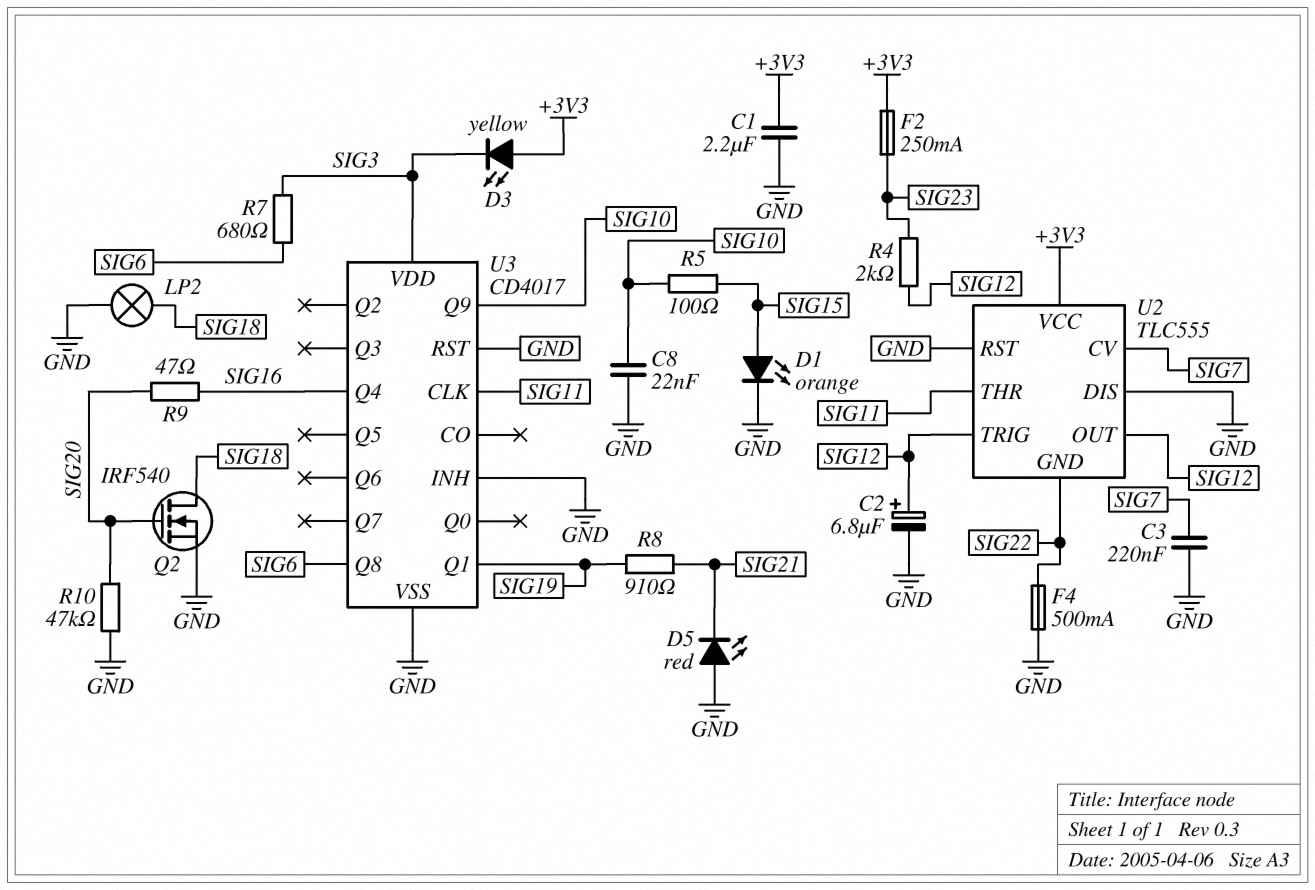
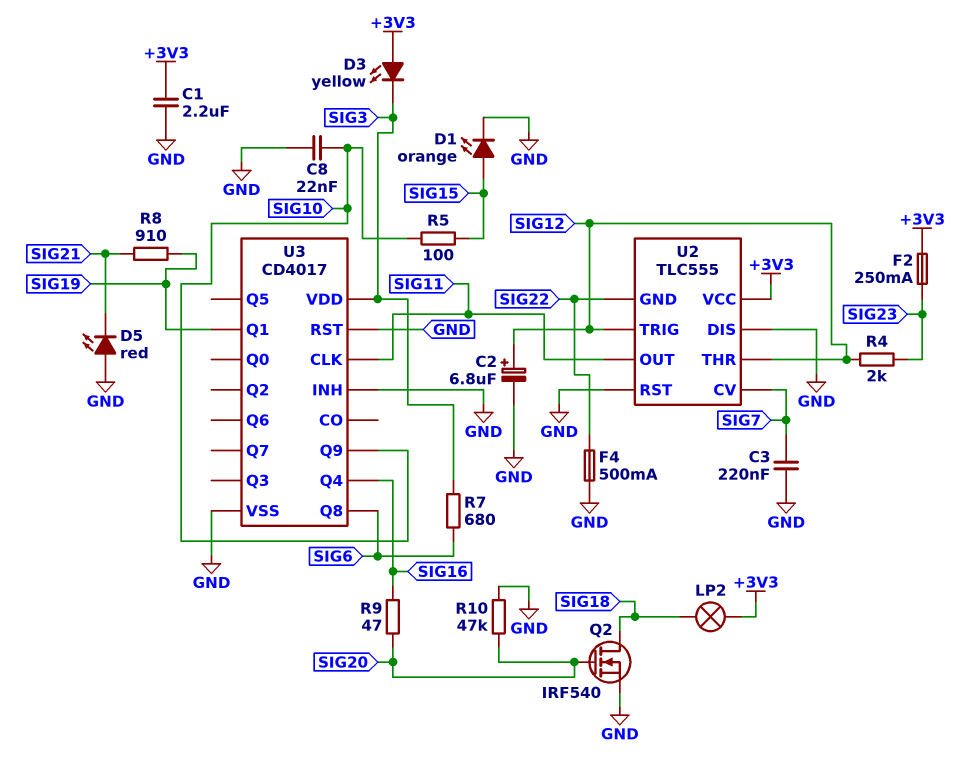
LP2: lamp (GND, SIG18) -> lamp (+3V3, SIG18)
U2 pin OUT: SIG12 -> SIG11
U2 pin THR: SIG11 -> SIG12

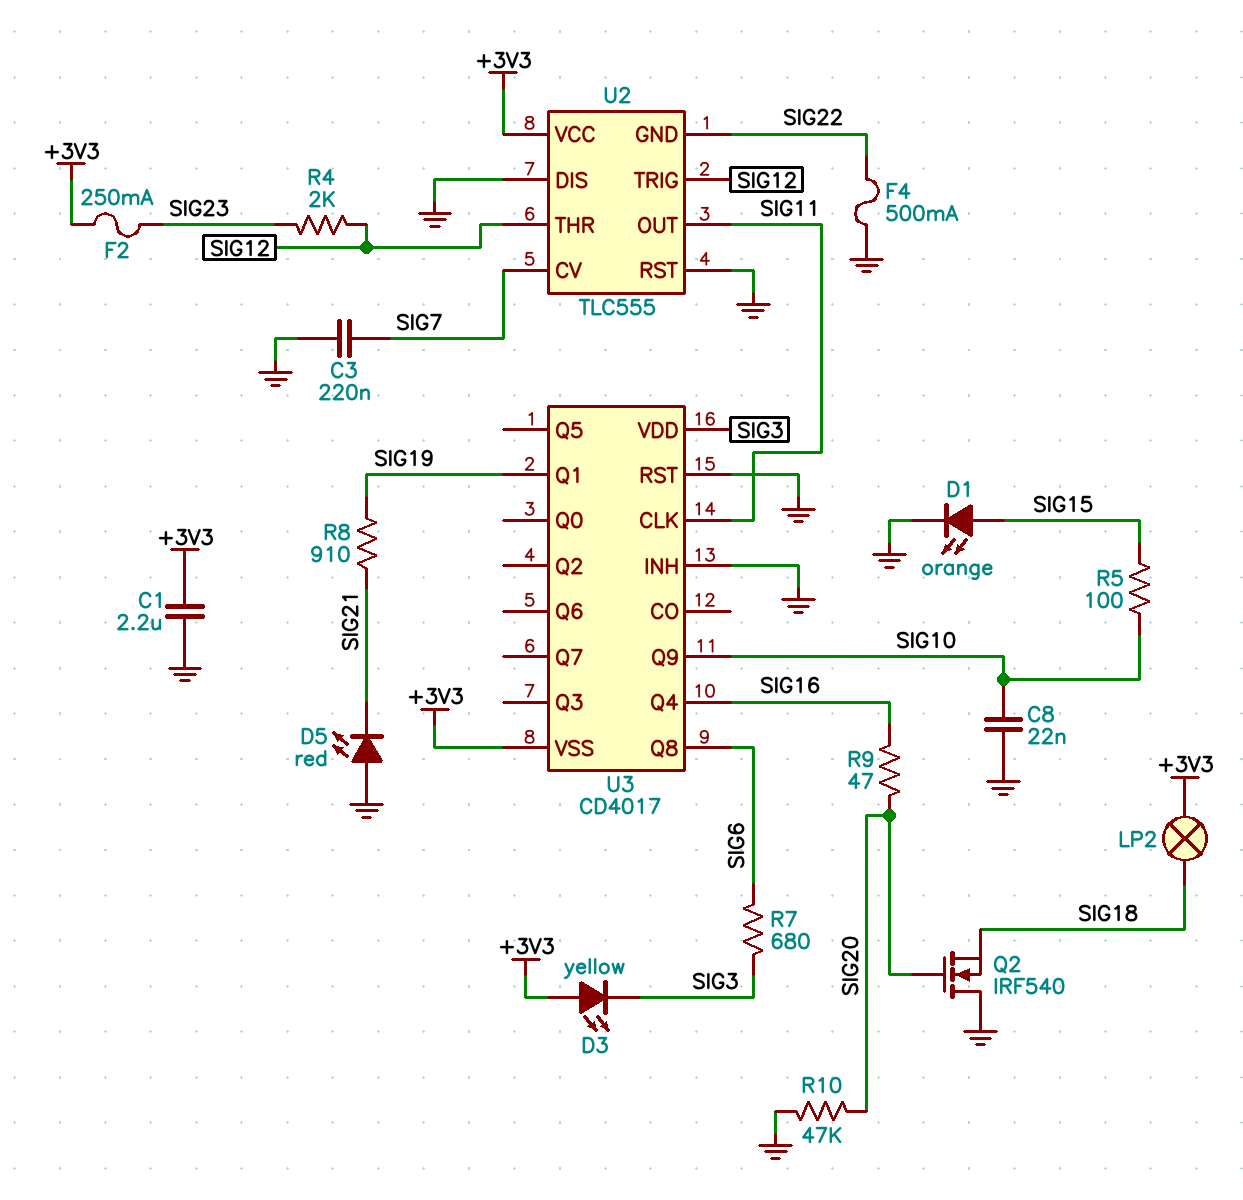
C2: 6.8uF (plus SIG12, minus GND) -> none
Q2: NMOS IRF540 (G SIG20, D SIG18, S GND) -> NMOS IRF540 (G SIG20, D GND, S SIG18)
U3 pin VSS: GND -> +3V3

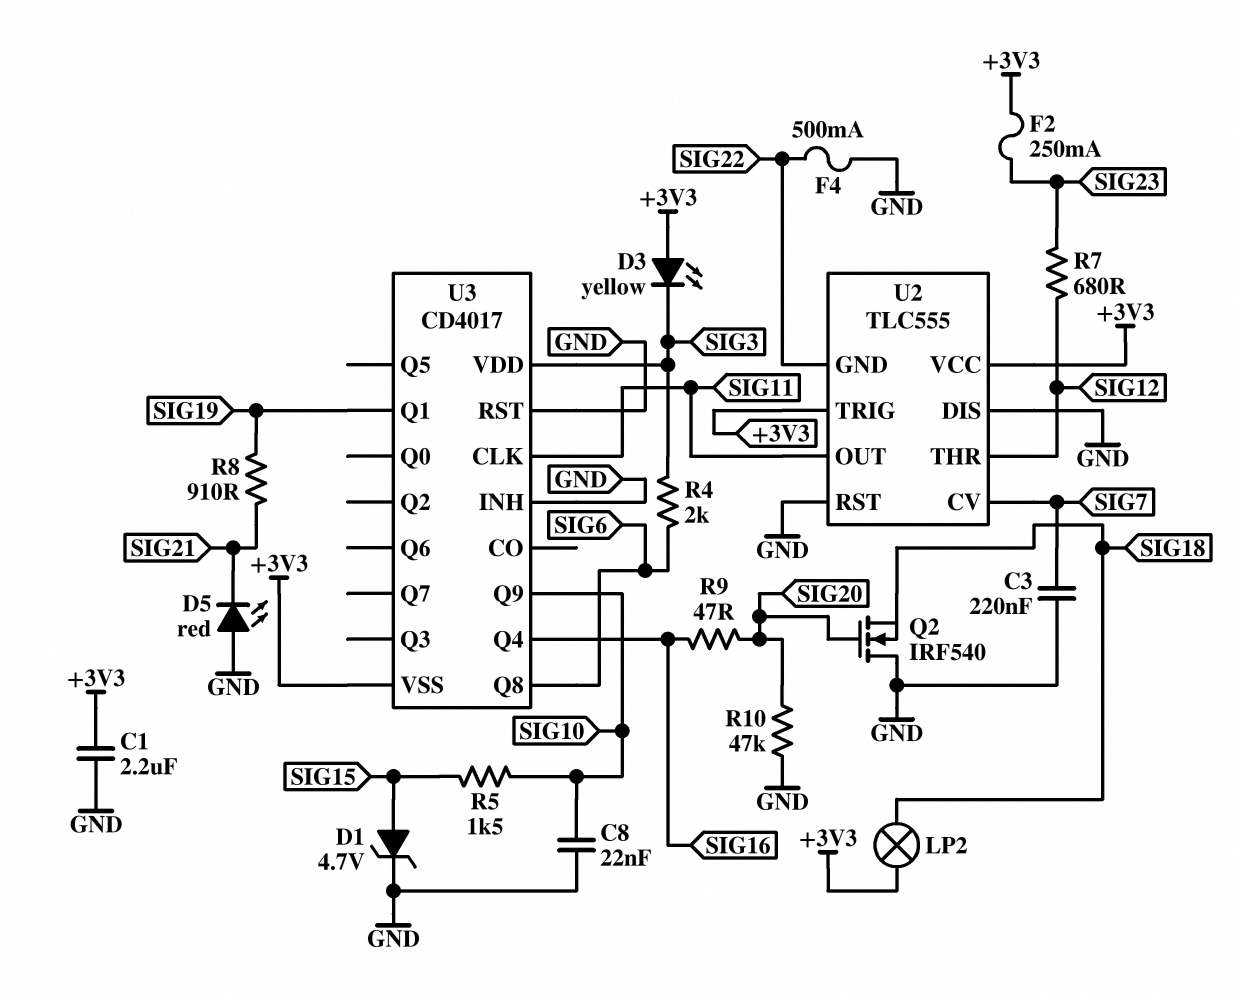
D1: LED orange (A SIG15, K GND) -> zener 4.7V (A SIG15, K GND)
R4: 2k (SIG12, SIG23) -> 2k (SIG3, SIG6)
R5: 100 (SIG10, SIG15) -> 1.5k (SIG10, SIG15)
R7: 680 (SIG3, SIG6) -> 680 (SIG12, SIG23)
U2 pin TRIG: SIG12 -> +3V3

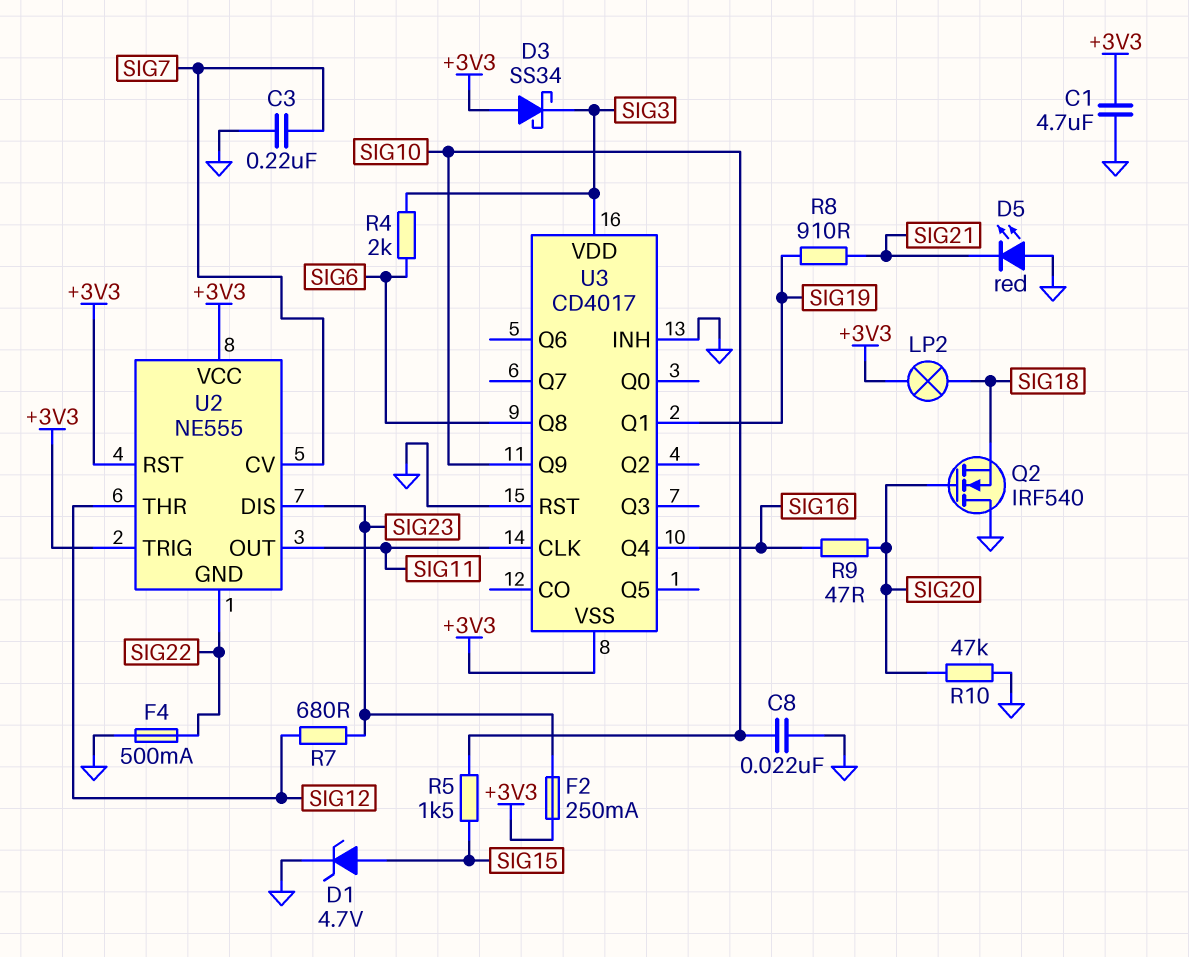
C1: 2.2uF (+3V3, GND) -> 4.7uF (+3V3, GND)
D3: LED yellow (A +3V3, K SIG3) -> schottky SS34 (A +3V3, K SIG3)
U2: TLC555 -> NE555
U2 pin DIS: GND -> SIG23
U2 pin RST: GND -> +3V3

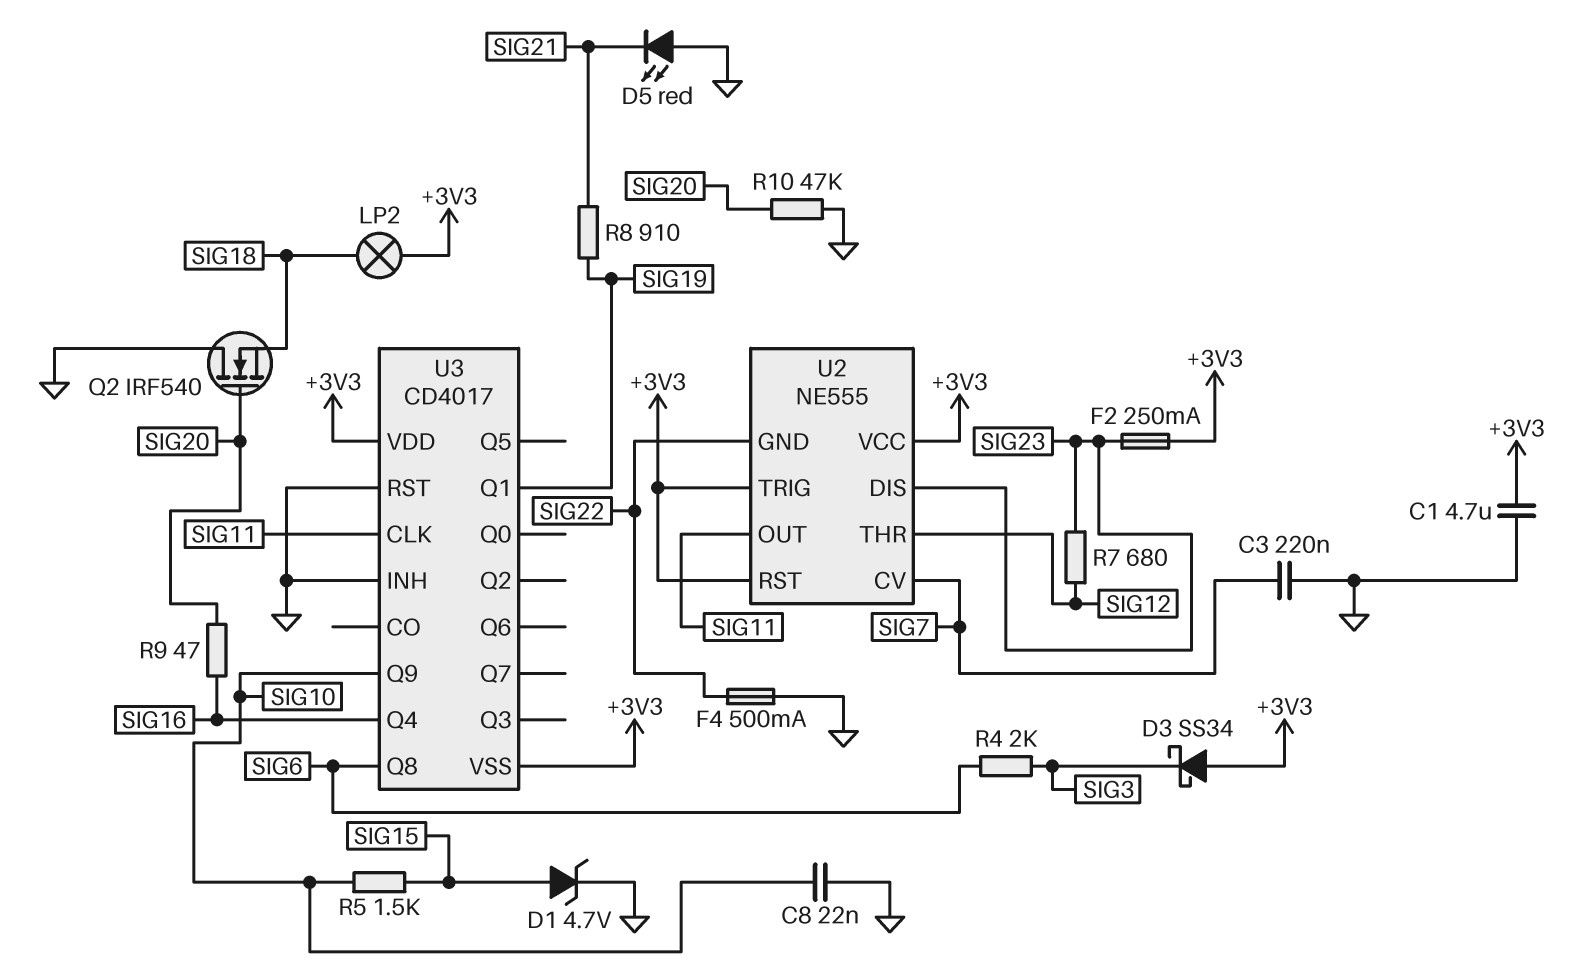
U3 pin VDD: SIG3 -> +3V3

